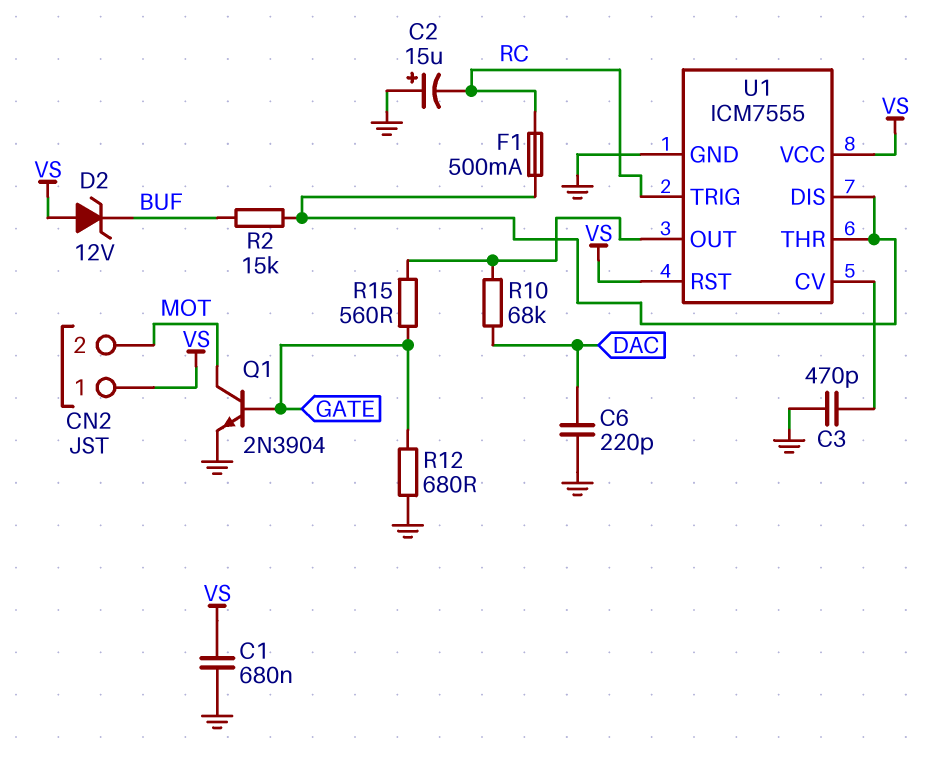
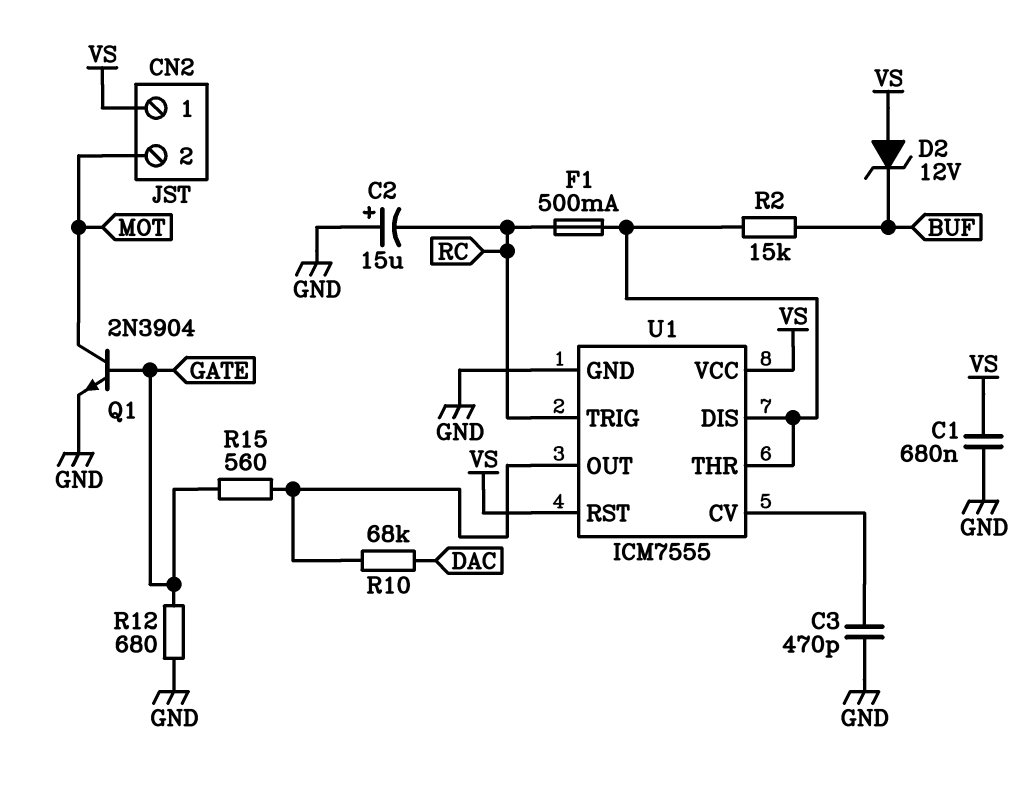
C6: 220pF (DAC, GND) -> none

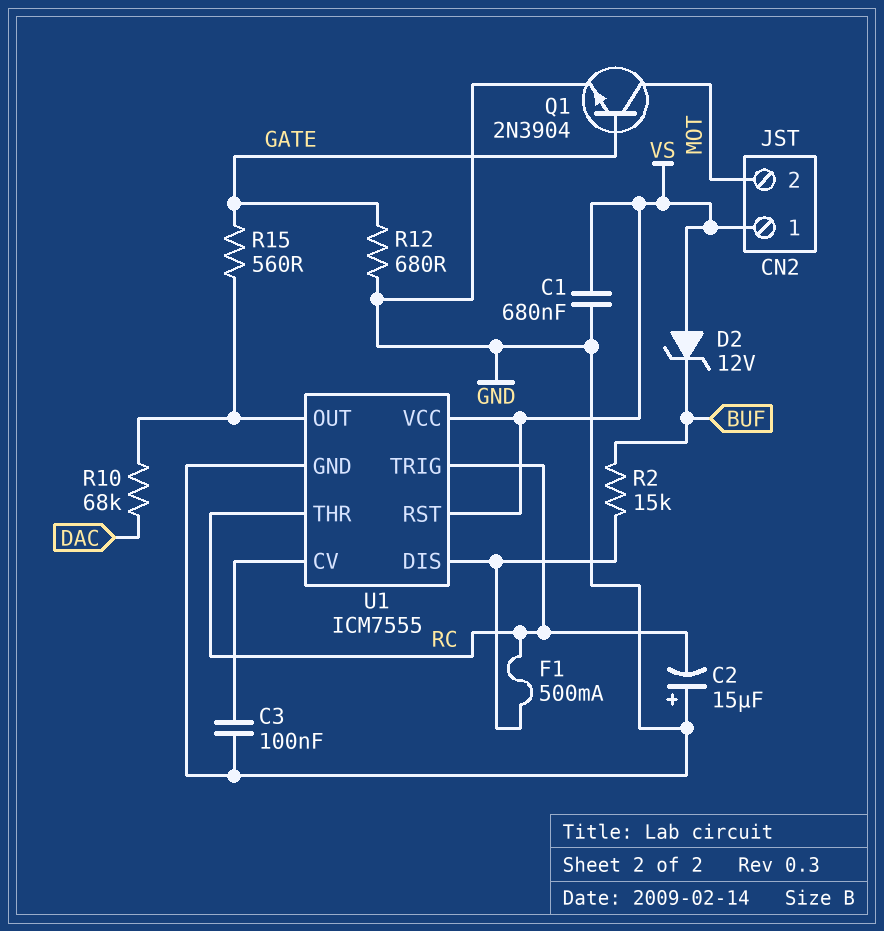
C3: 470pF (GND, U1/CV) -> 100nF (GND, U1/CV)
U1 pin THR: U1/DIS -> RC

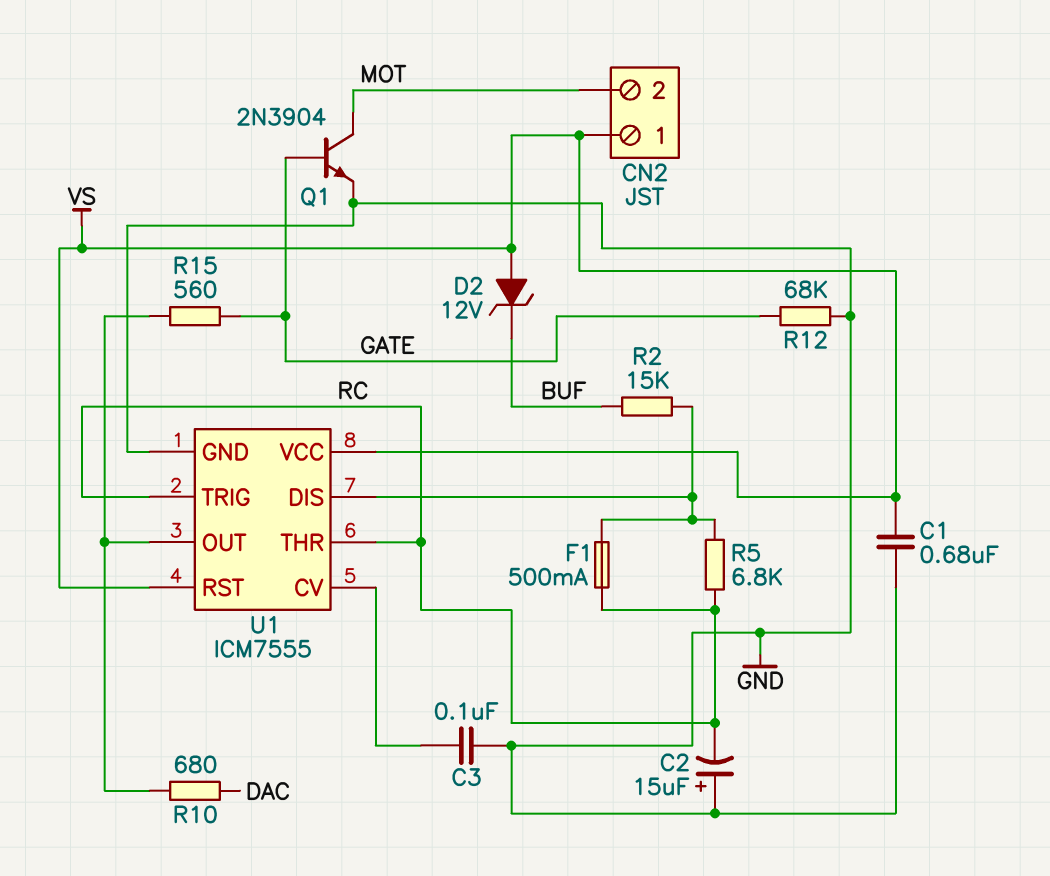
R5: none -> 6.8k (RC, U1/DIS)
R10: 68k (DAC, U1/OUT) -> 680 (DAC, U1/OUT)
R12: 680 (GATE, GND) -> 68k (GATE, GND)

